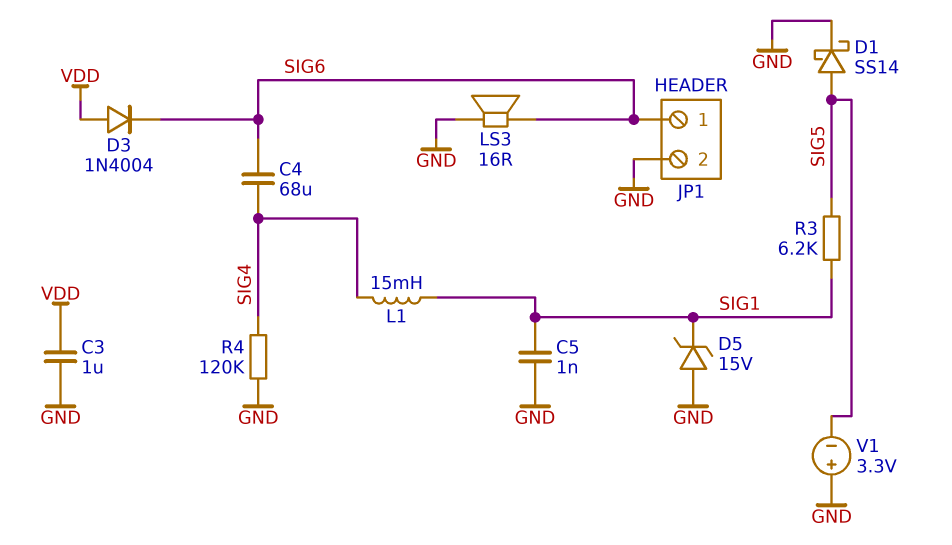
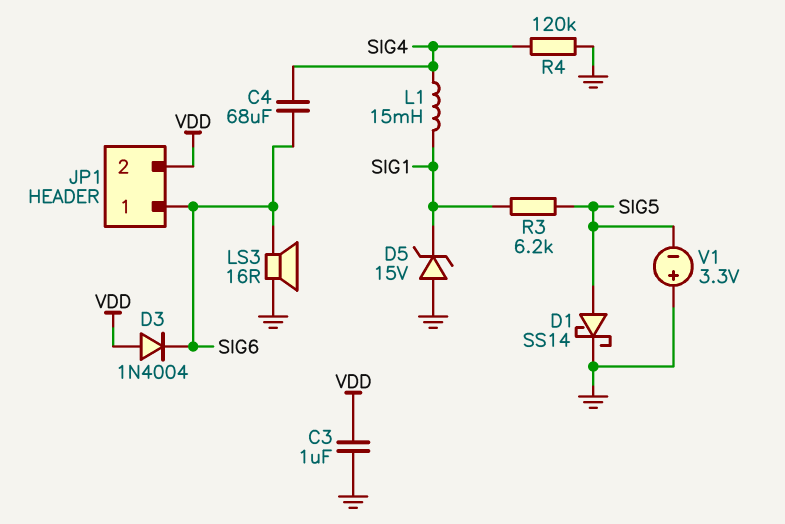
C5: 1nF (GND, SIG1) -> none
JP1 pin 2: GND -> VDD

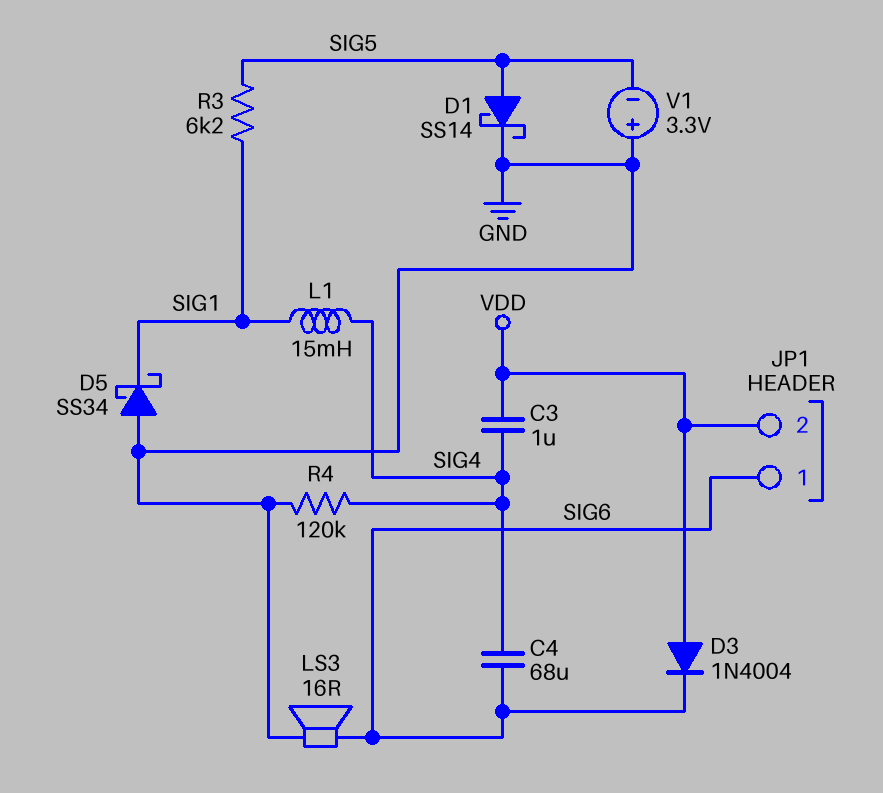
C3: 1uF (GND, VDD) -> 1uF (SIG4, VDD)
D5: zener 15V (A GND, K SIG1) -> schottky SS34 (A GND, K SIG1)

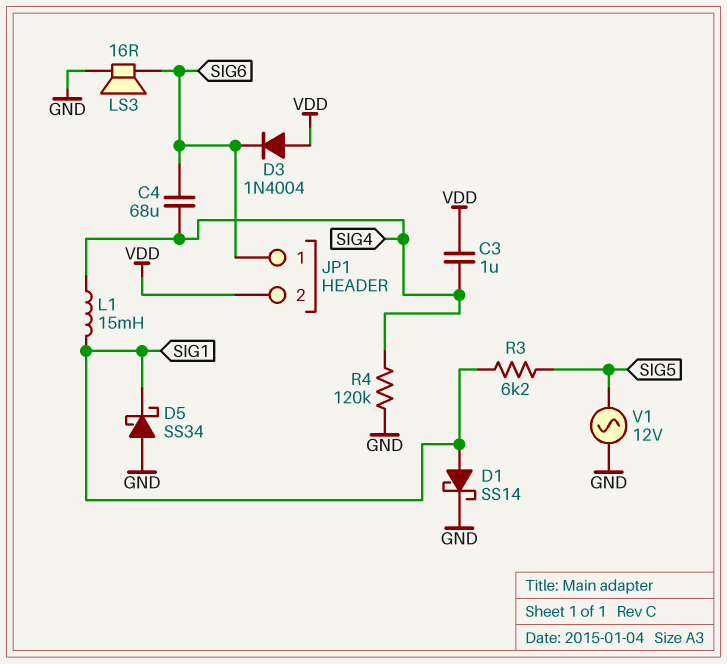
D1: schottky SS14 (A SIG5, K GND) -> schottky SS14 (A SIG1, K GND)
V1: 3.3V (plus GND, minus SIG5) -> AC 12V (GND, SIG5)

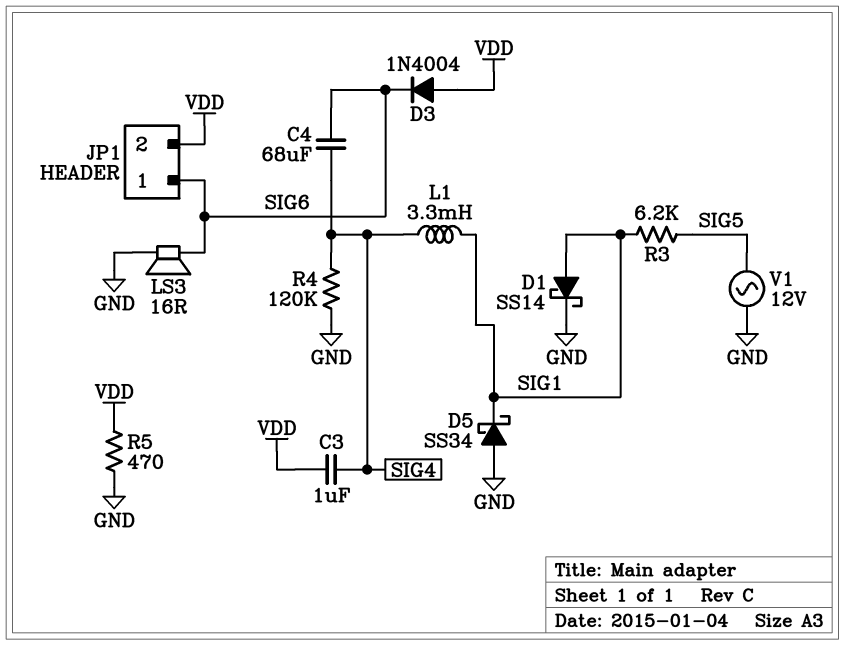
L1: 15mH (SIG1, SIG4) -> 3.3mH (SIG1, SIG4)
R5: none -> 470 (GND, VDD)

